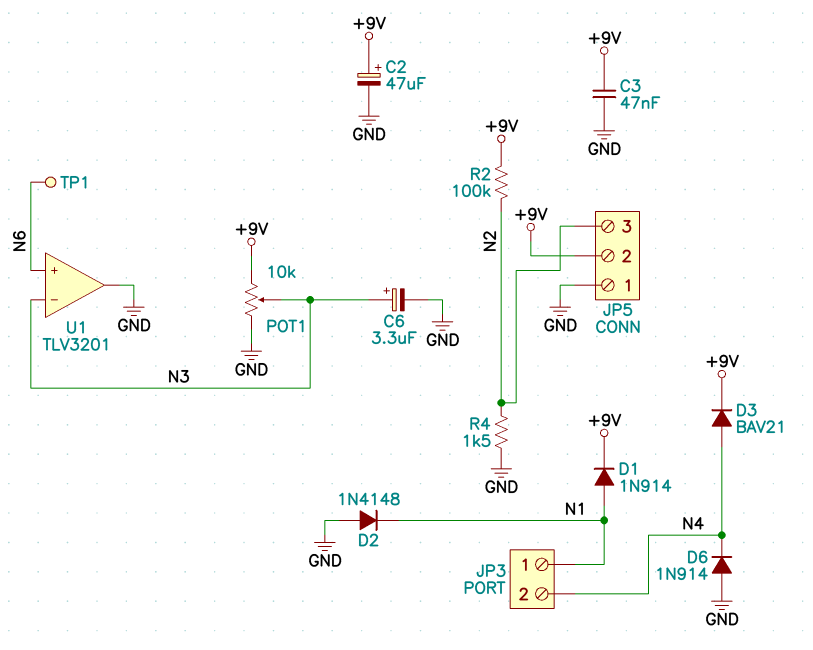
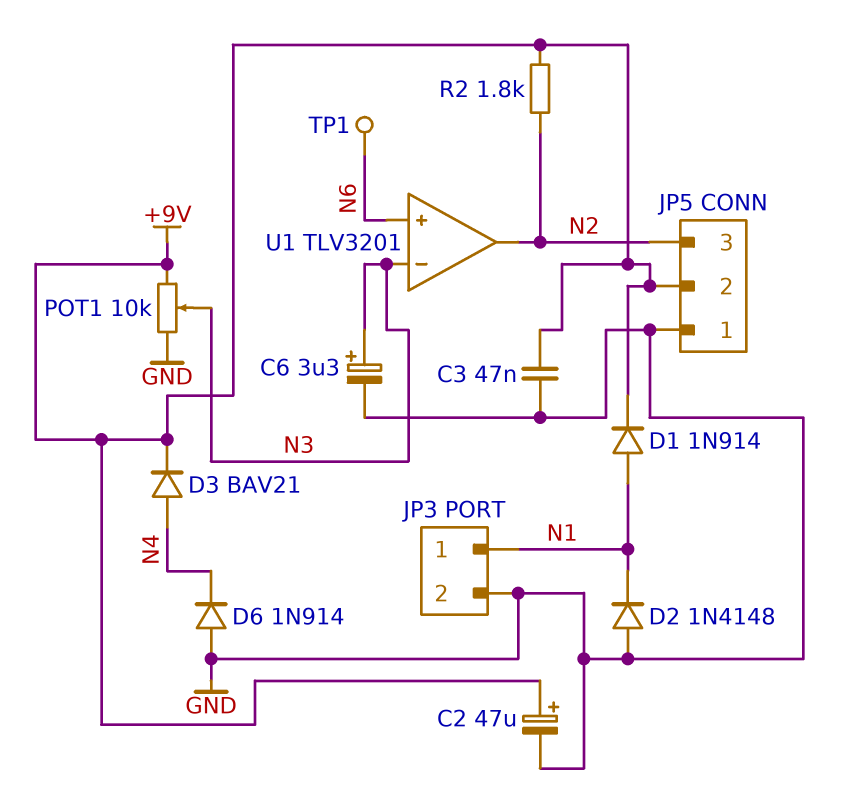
JP3 pin 2: N4 -> GND
R2: 100k (+9V, N2) -> 1.8k (+9V, N2)
R4: 1.5k (GND, N2) -> none
U1 pin out: GND -> N2

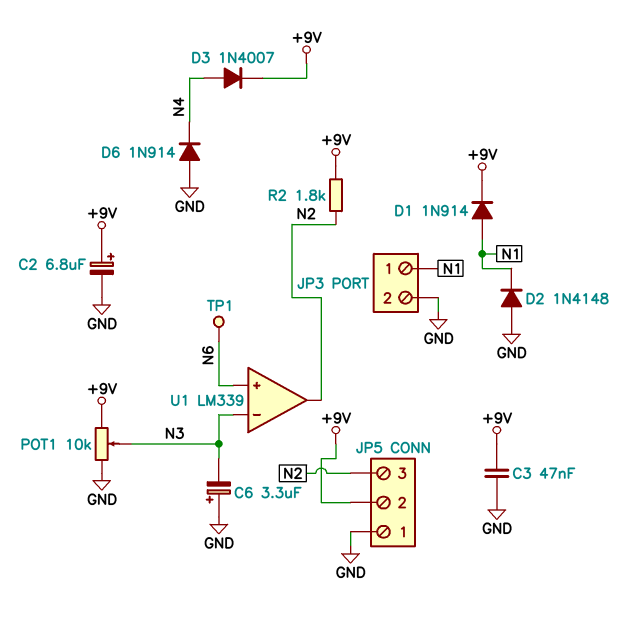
C2: 47uF (plus +9V, minus GND) -> 6.8uF (plus +9V, minus GND)
C6: 3.3uF (plus N3, minus GND) -> 3.3uF (plus GND, minus N3)
D3: diode BAV21 (A N4, K +9V) -> diode 1N4007 (A N4, K +9V)
U1: TLV3201 -> LM339

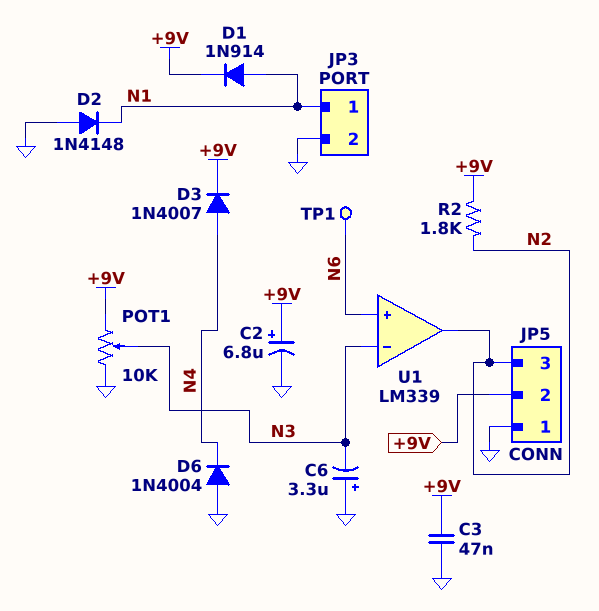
D6: diode 1N914 (A GND, K N4) -> diode 1N4004 (A GND, K N4)

